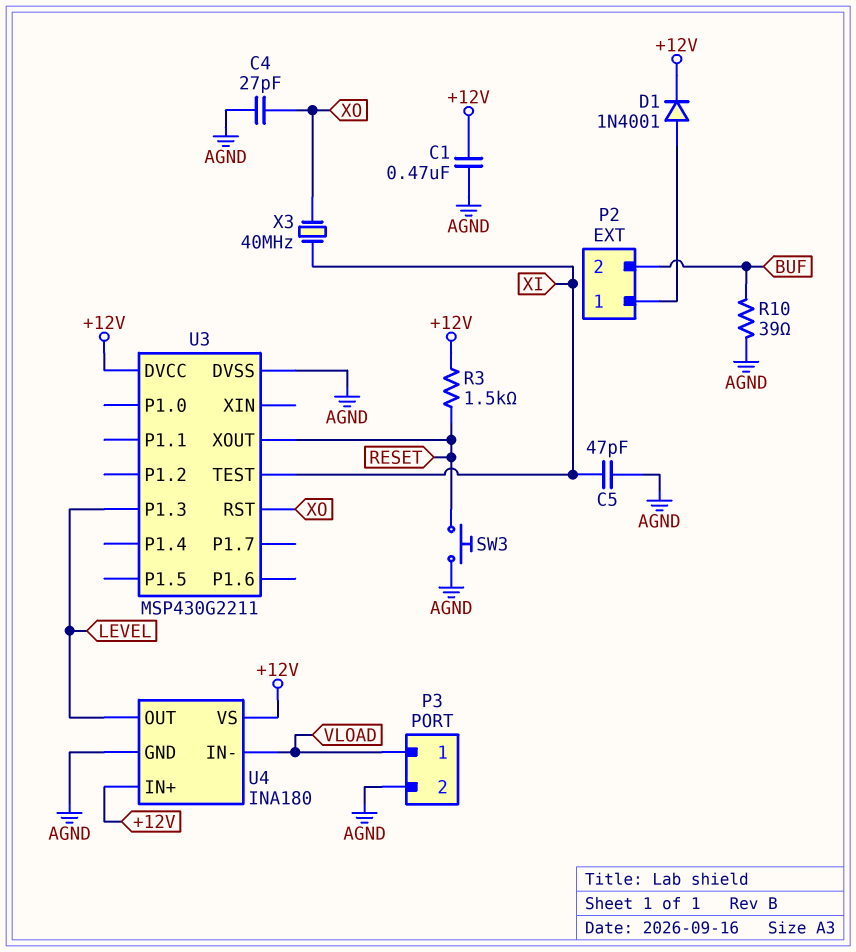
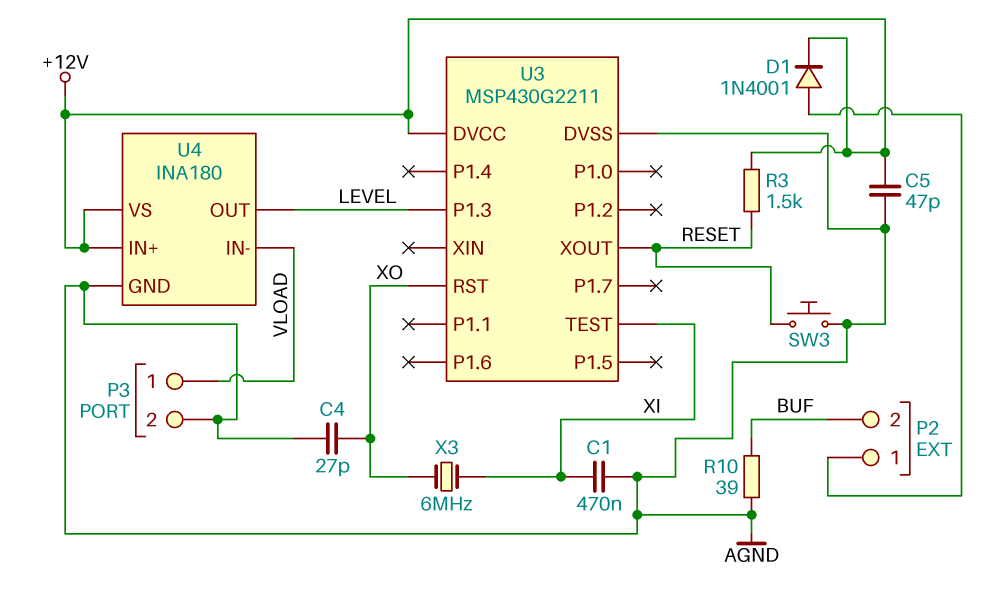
C1: 470nF (+12V, AGND) -> 470nF (AGND, XI)
C5: 47pF (AGND, XI) -> 47pF (+12V, AGND)
X3: 40MHz (XI, XO) -> 6MHz (XI, XO)

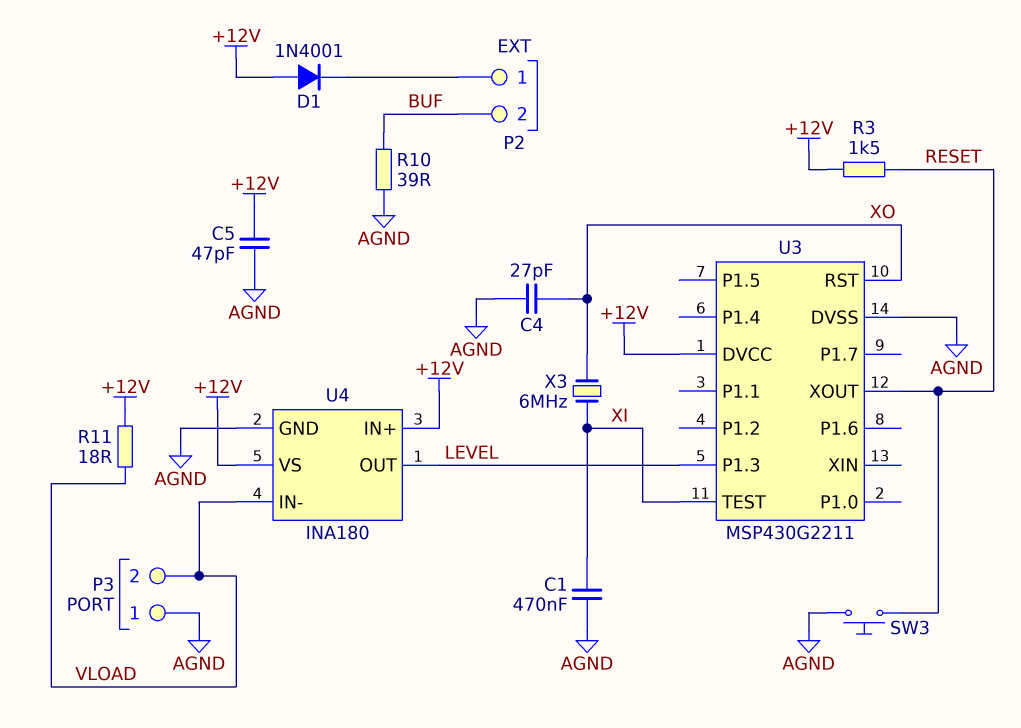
D1: diode 1N4001 (A P2/1, K +12V) -> diode 1N4001 (A +12V, K P2/1)
P3 pin 1: VLOAD -> AGND
P3 pin 2: AGND -> VLOAD
R11: none -> 18 (+12V, VLOAD)

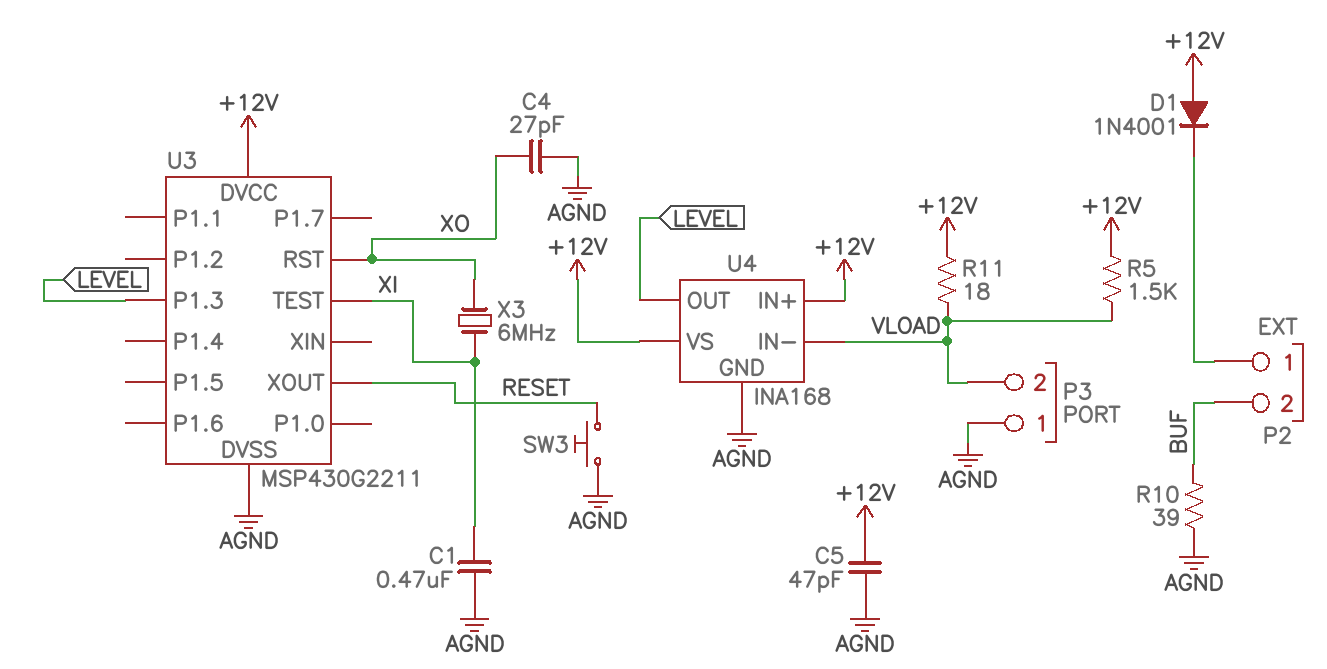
R3: 1.5k (+12V, RESET) -> none
R5: none -> 1.5k (+12V, VLOAD)
U4: INA180 -> INA168

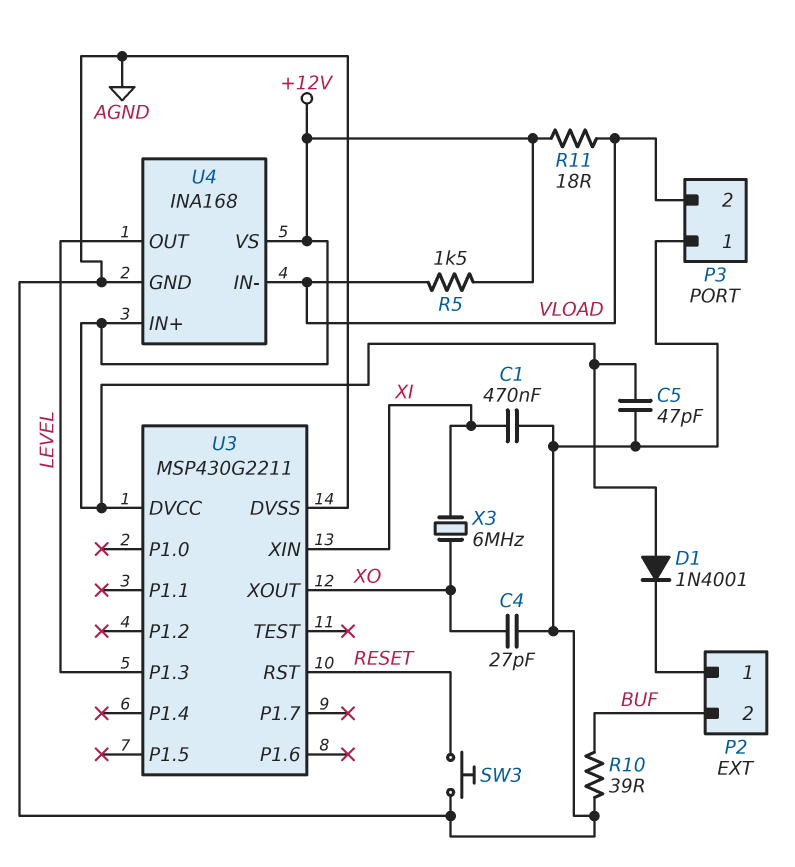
U3 pin RST: XO -> RESET
U3 pin TEST: XI -> none
U3 pin XIN: none -> XI
U3 pin XOUT: RESET -> XO

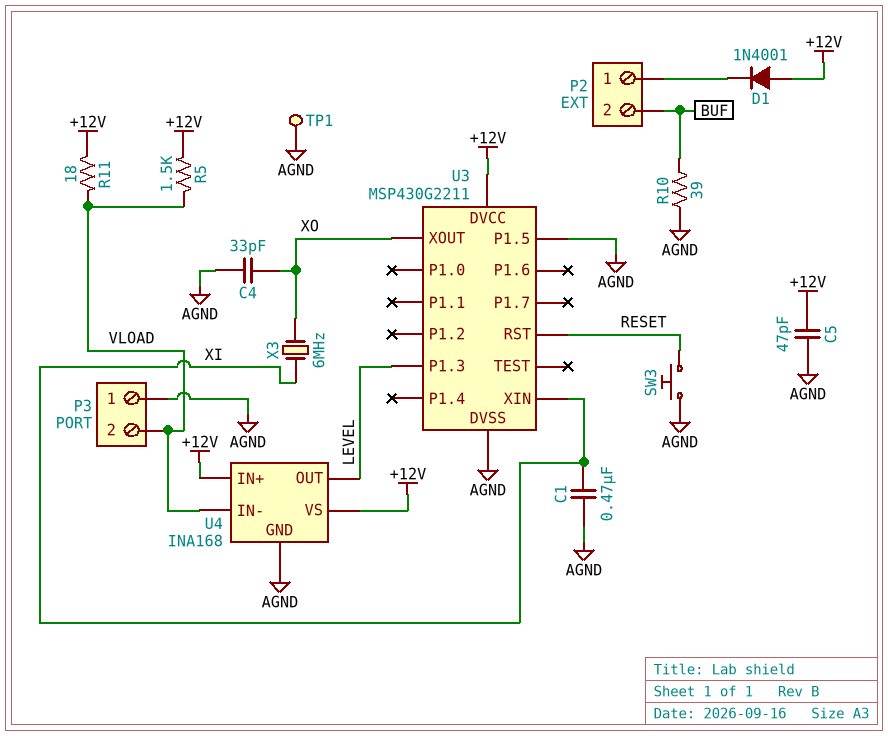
C4: 27pF (AGND, XO) -> 33pF (AGND, XO)
TP1: none -> test point (AGND)
U3 pin P1.5: none -> AGND

